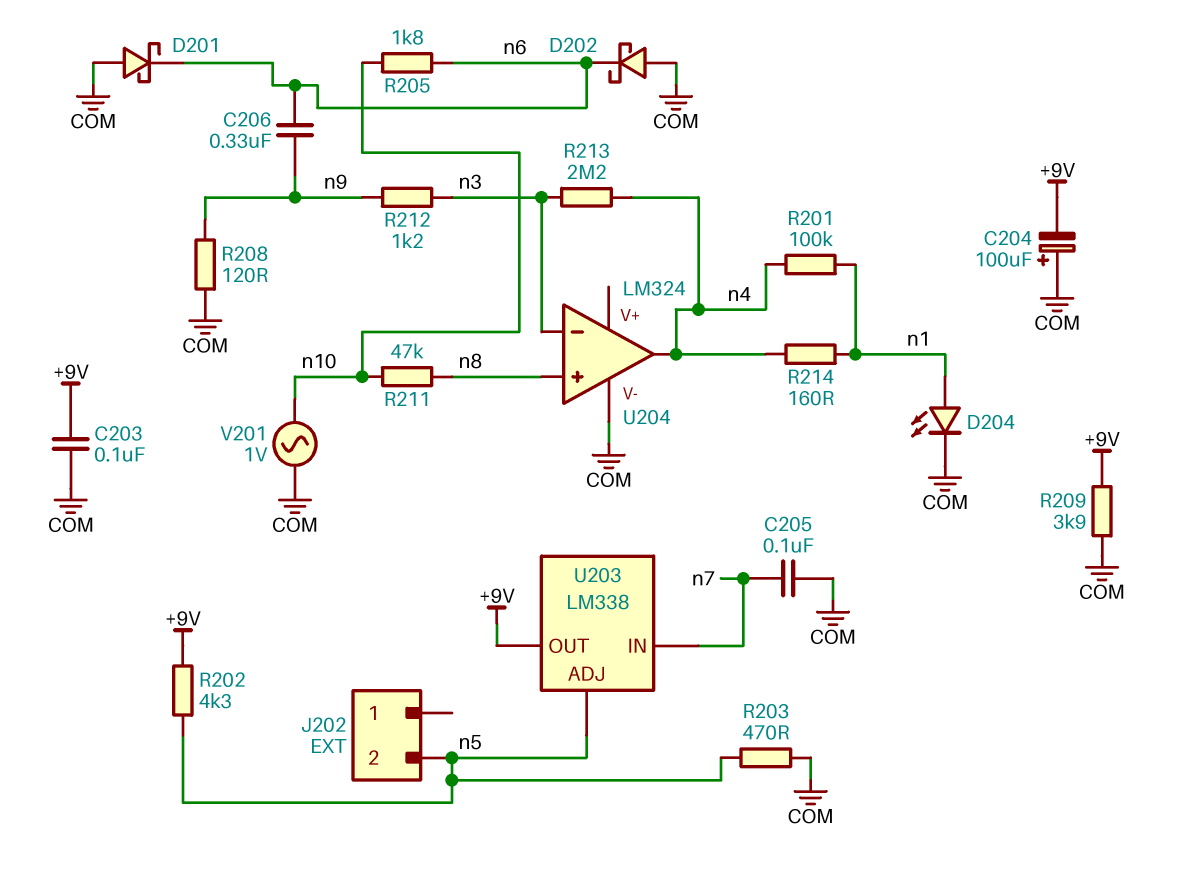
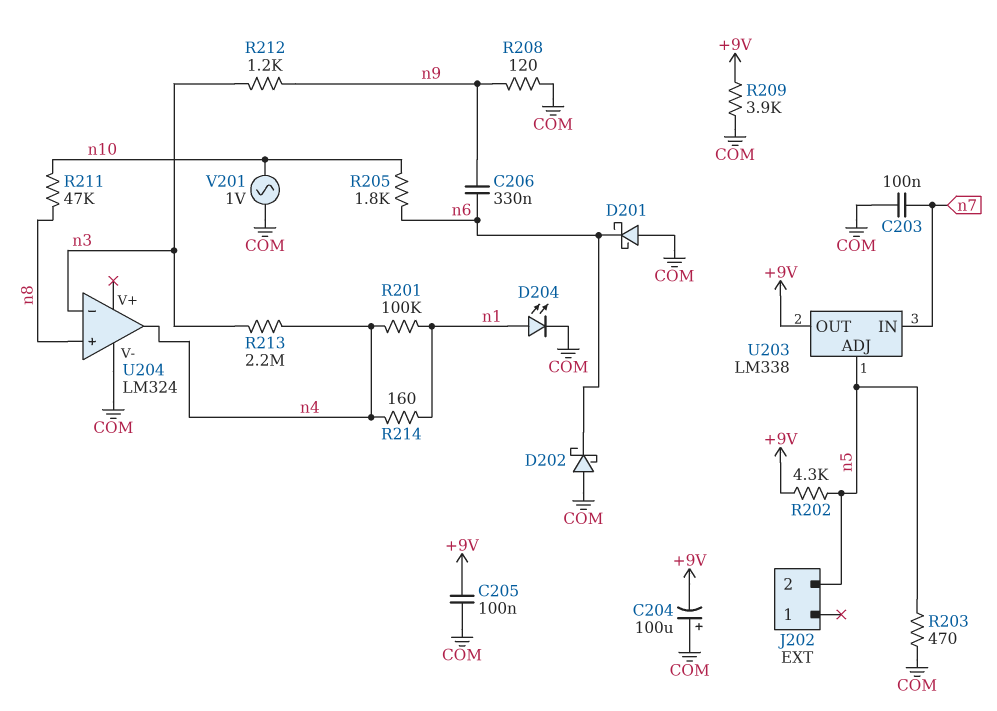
C203: 100nF (+9V, COM) -> 100nF (COM, n7)
C205: 100nF (COM, n7) -> 100nF (+9V, COM)

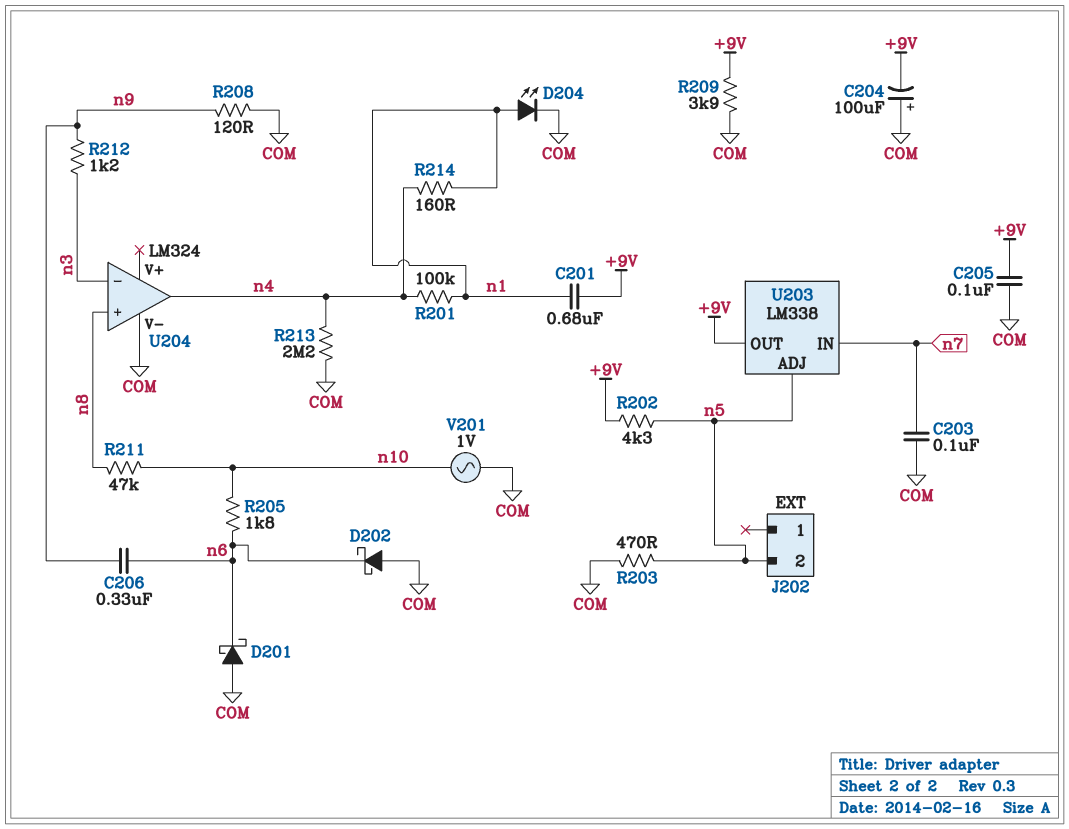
C201: none -> 680nF (+9V, n1)
R213: 2.2M (n3, n4) -> 2.2M (COM, n4)

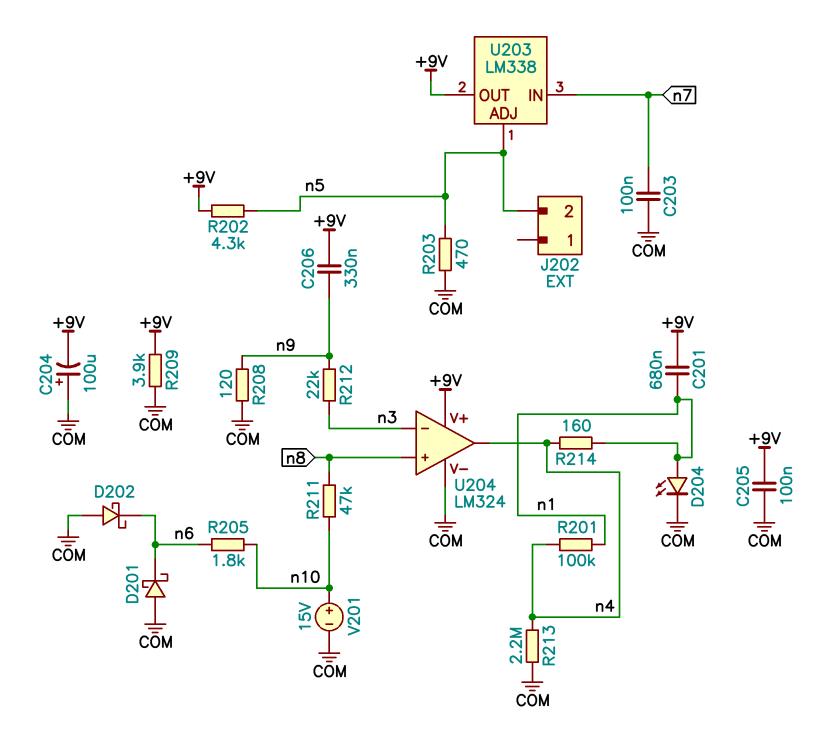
C206: 330nF (n6, n9) -> 330nF (+9V, n9)
R212: 1.2k (n3, n9) -> 22k (n3, n9)
U204 pin V+: none -> +9V
V201: AC 1V (COM, n10) -> 15V (plus n10, minus COM)

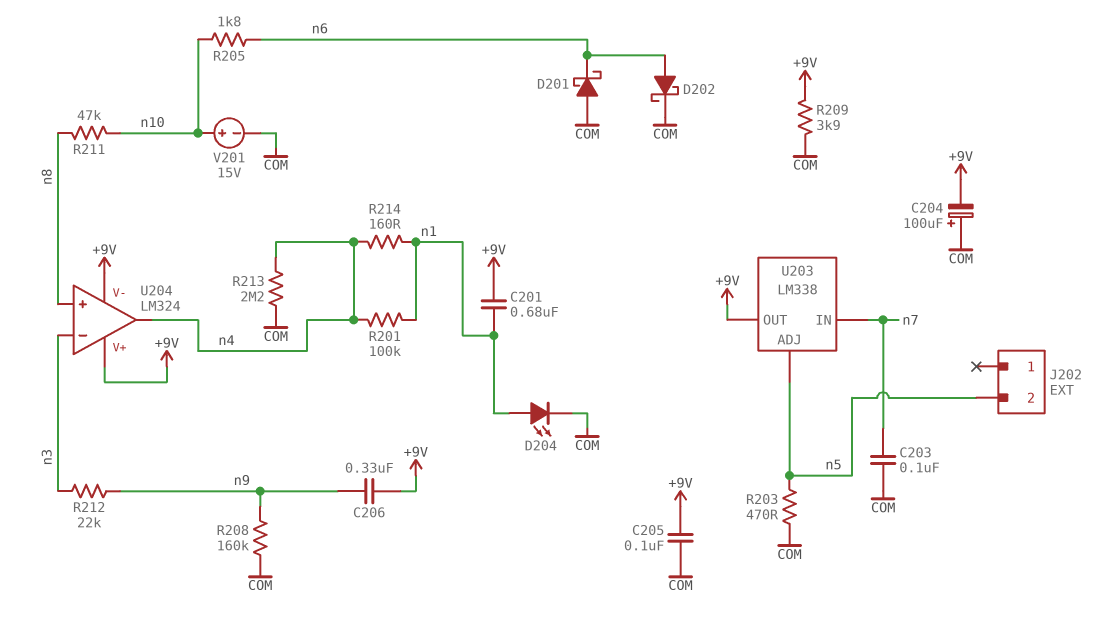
D202: schottky (A COM, K n6) -> schottky (A n6, K COM)
R202: 4.3k (+9V, n5) -> none
R208: 120 (COM, n9) -> 160k (COM, n9)
U204 pin V-: COM -> +9V

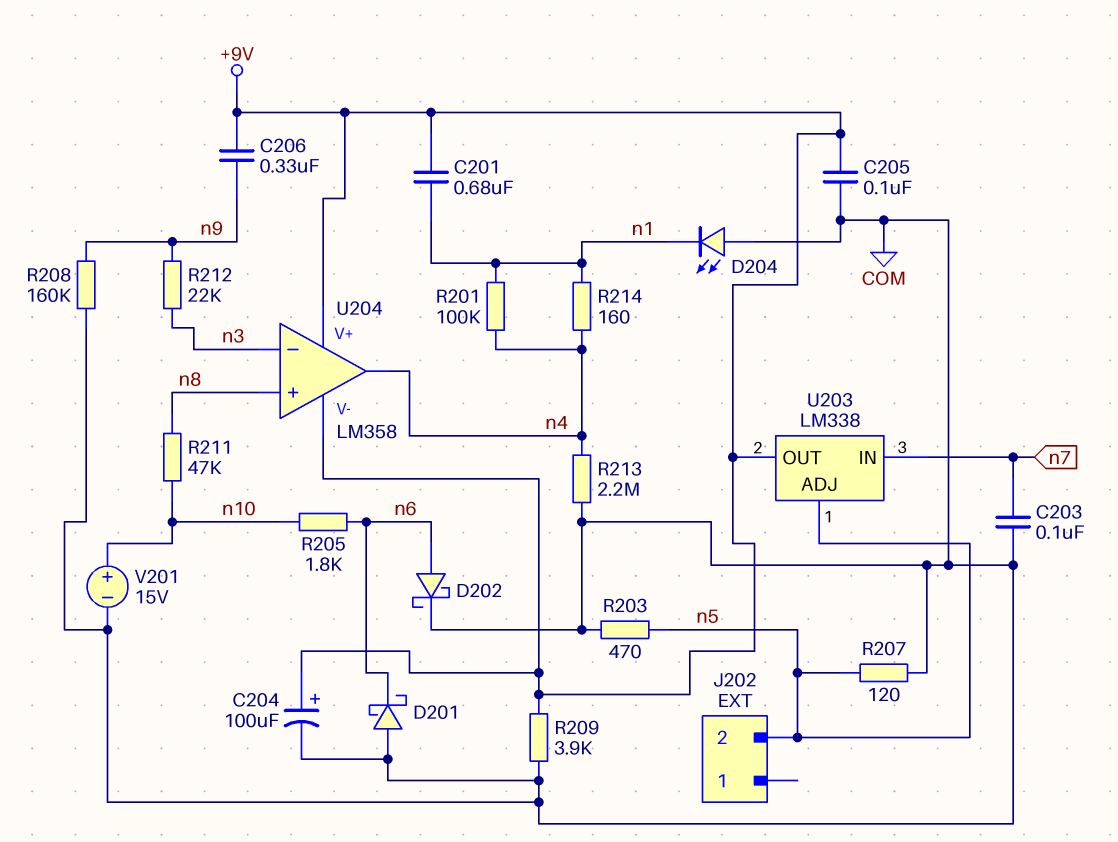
C204: 100uF (plus COM, minus +9V) -> 100uF (plus +9V, minus COM)
D204: LED (A n1, K COM) -> LED (A COM, K n1)
R207: none -> 120 (COM, n5)
U204: LM324 -> LM358

